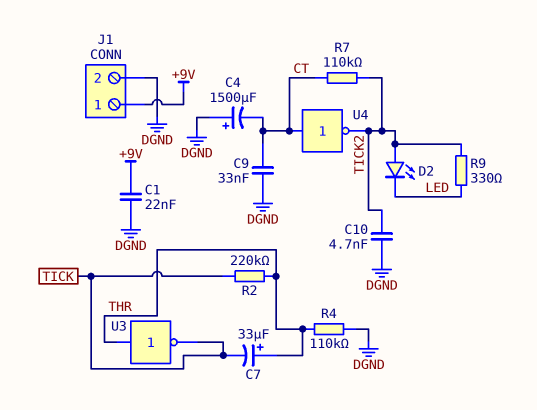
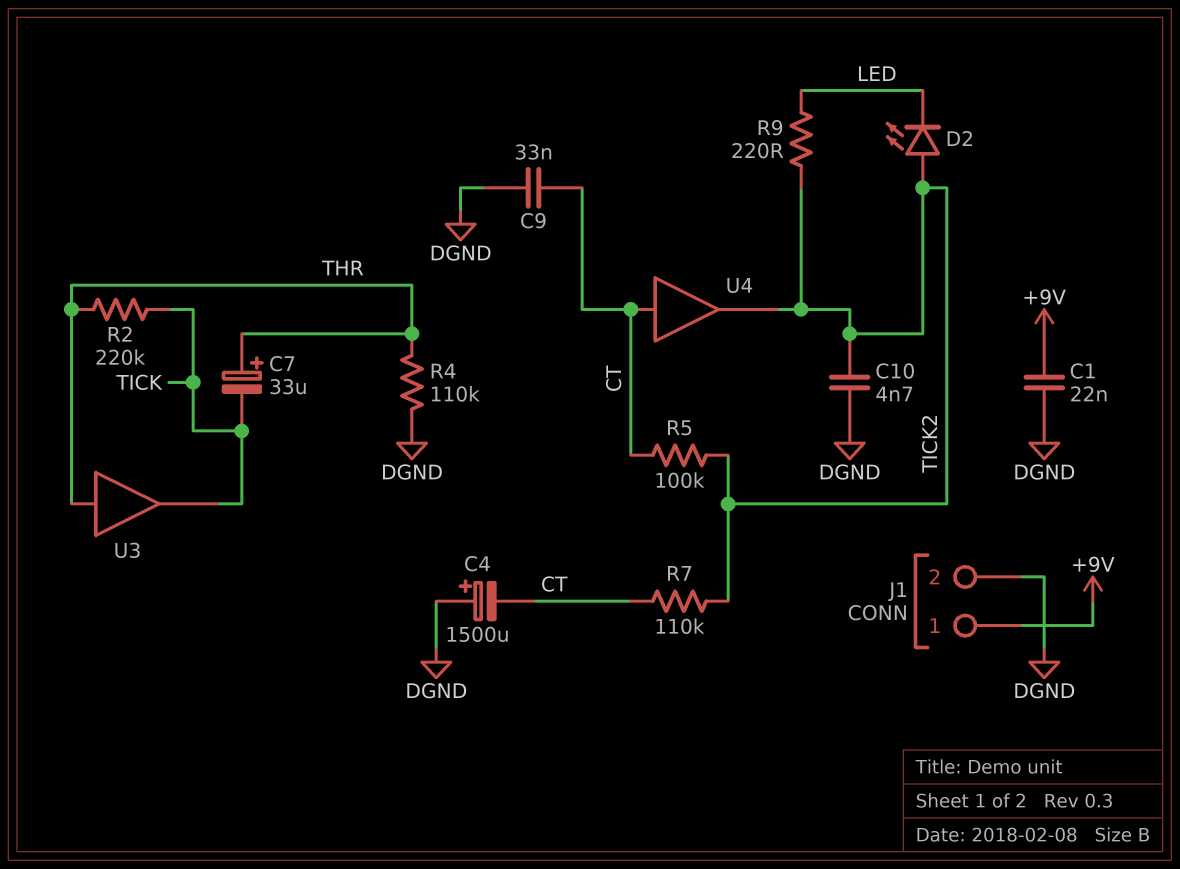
R5: none -> 100k (CT, TICK2)
R9: 330 (LED, TICK2) -> 220 (LED, TICK2)
U3: NOT (in THR, out TICK) -> buffer (in THR, out TICK)
U4: NOT (in CT, out TICK2) -> buffer (in CT, out TICK2)

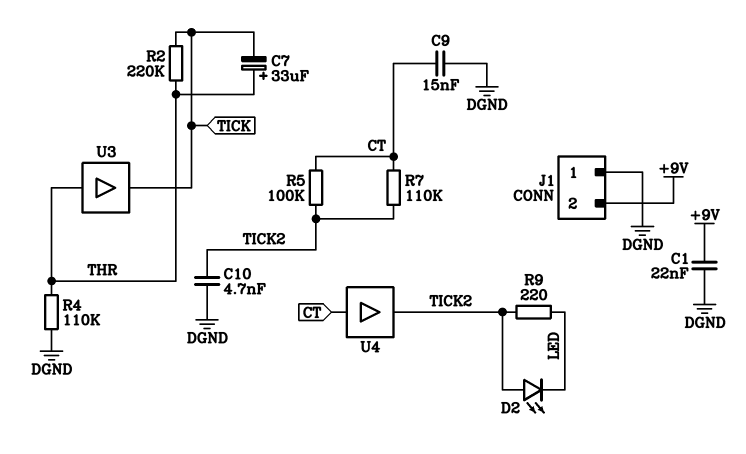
C4: 1500uF (plus DGND, minus CT) -> none
C9: 33nF (CT, DGND) -> 15nF (CT, DGND)
J1 pin 1: +9V -> DGND
J1 pin 2: DGND -> +9V

